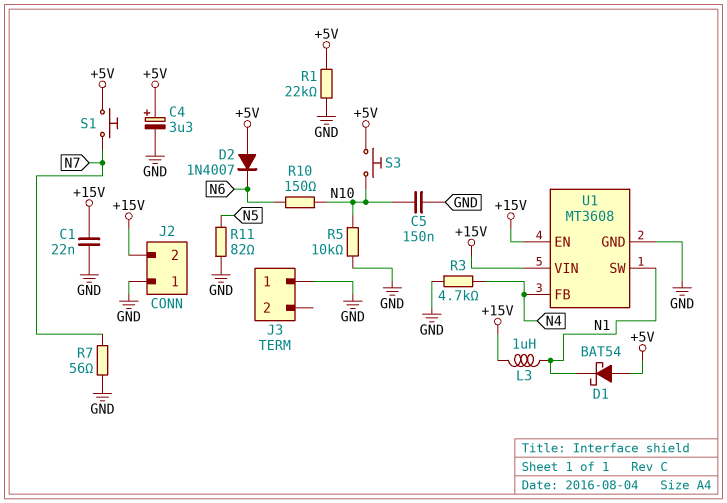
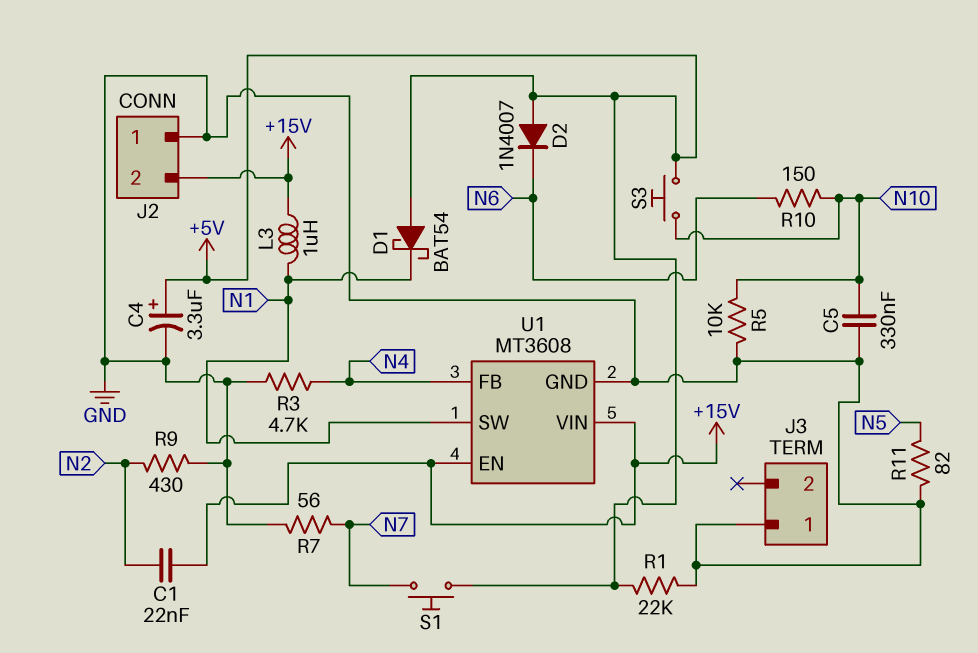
C1: 22nF (+15V, GND) -> 22nF (+15V, N2)
C5: 150nF (GND, N10) -> 330nF (GND, N10)
R9: none -> 430 (GND, N2)

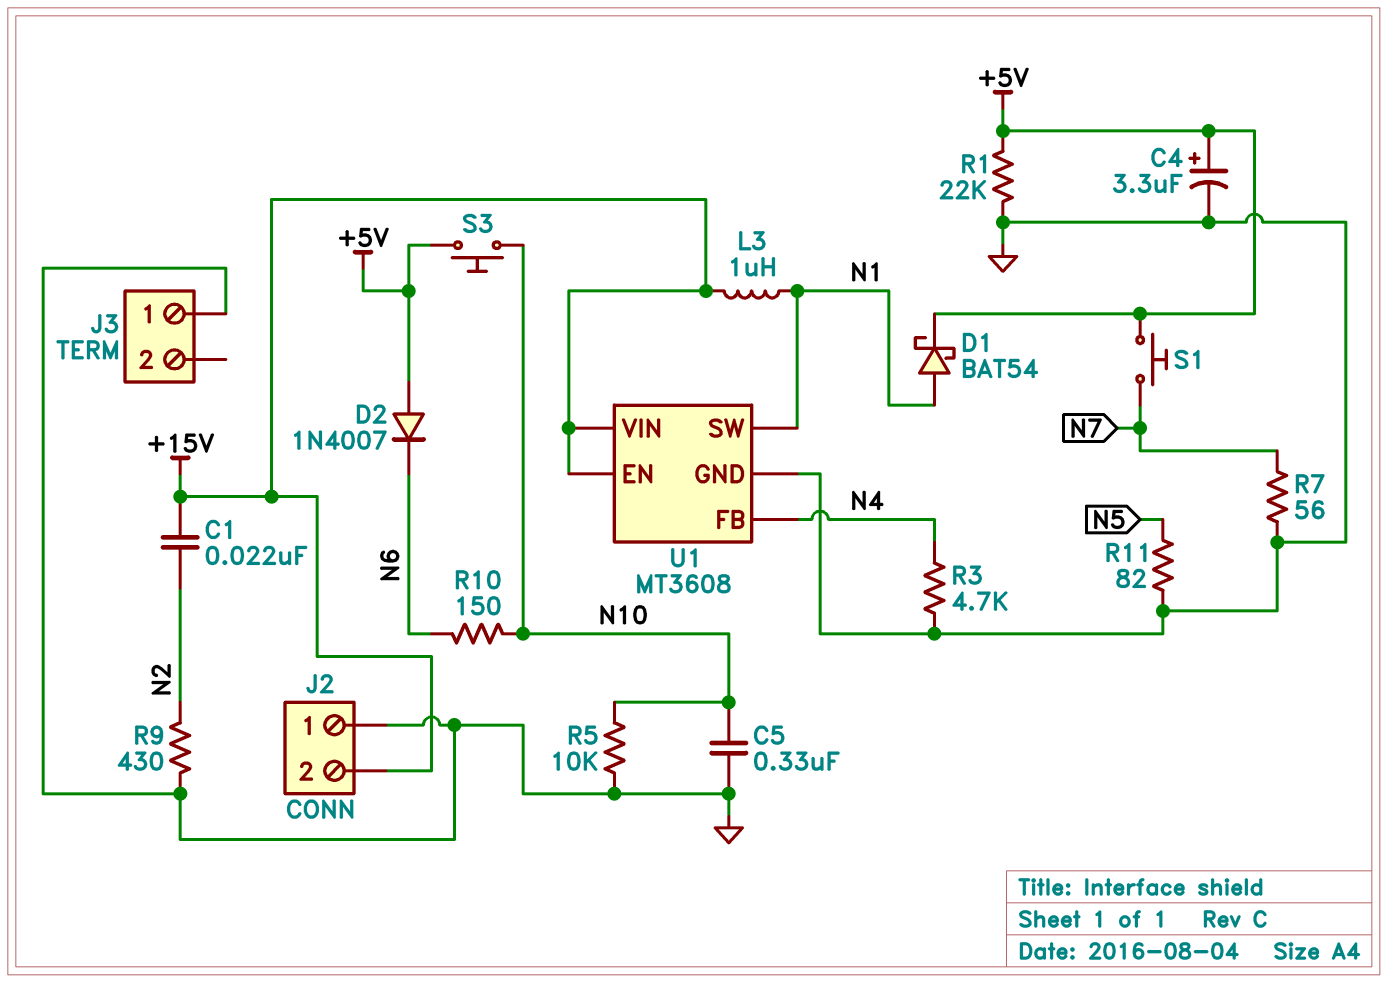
D1: schottky BAT54 (A +5V, K N1) -> schottky BAT54 (A N1, K +5V)

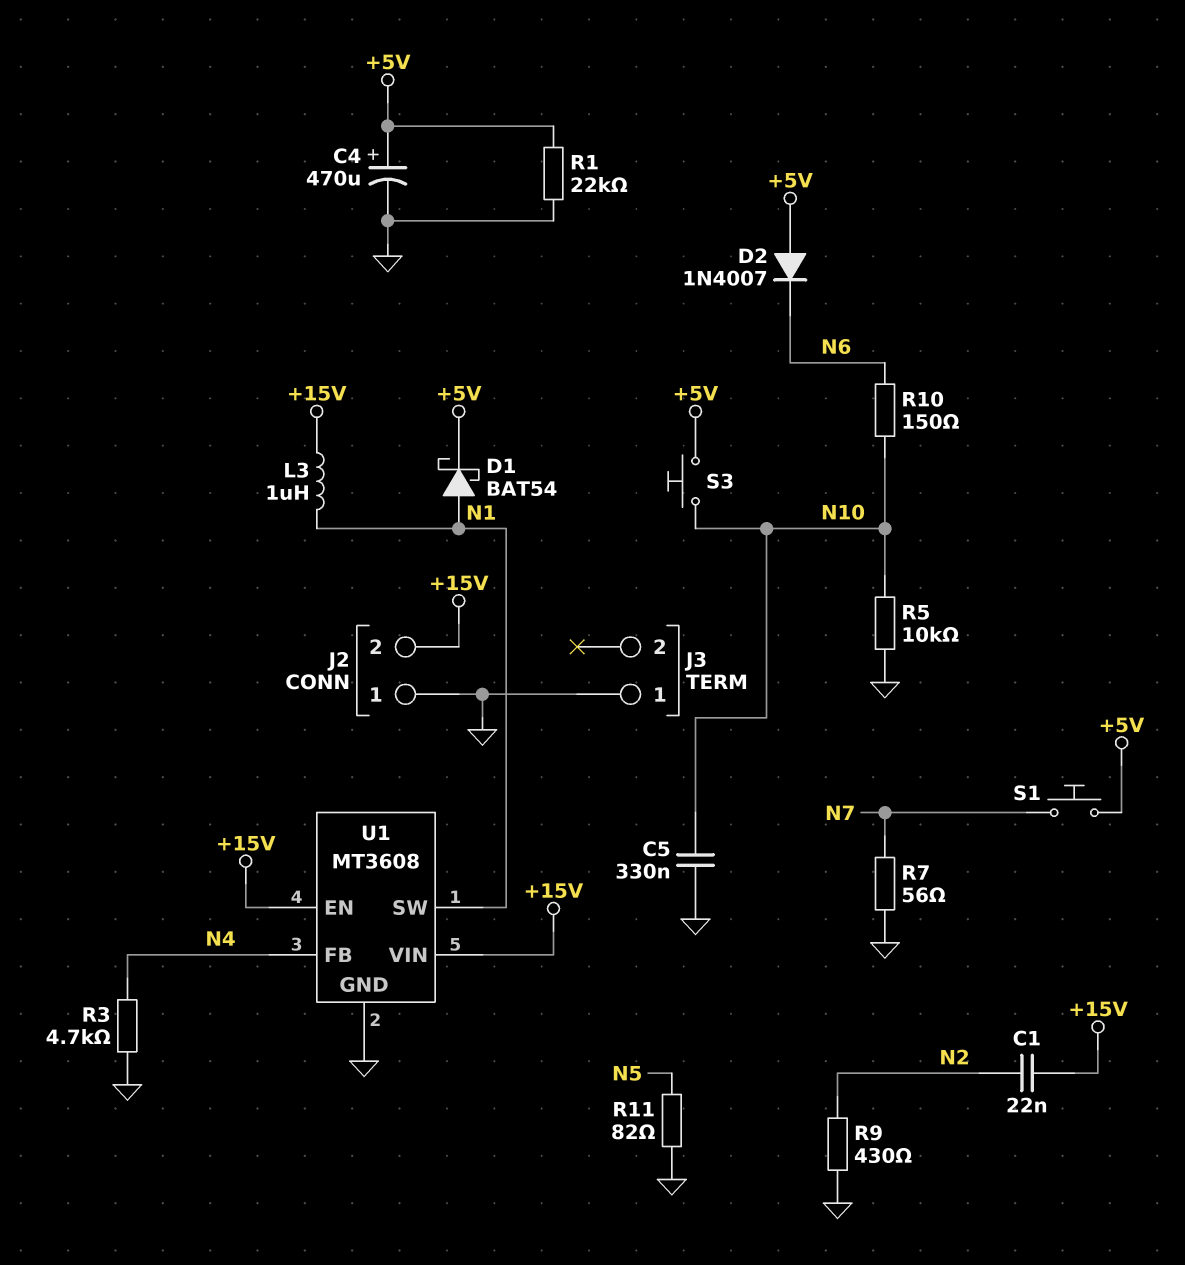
C4: 3.3uF (plus +5V, minus GND) -> 470uF (plus +5V, minus GND)

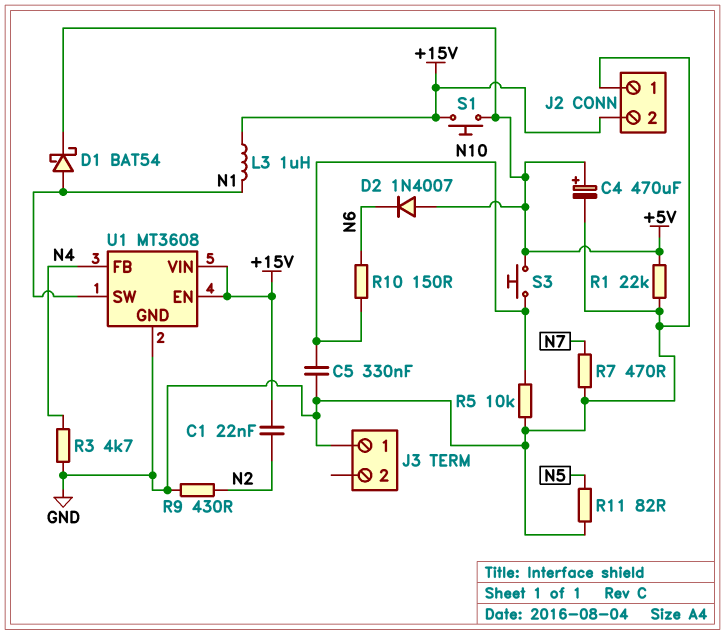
R7: 56 (GND, N7) -> 470 (GND, N7)
S1: button (+5V, N7) -> button (+5V, +15V)

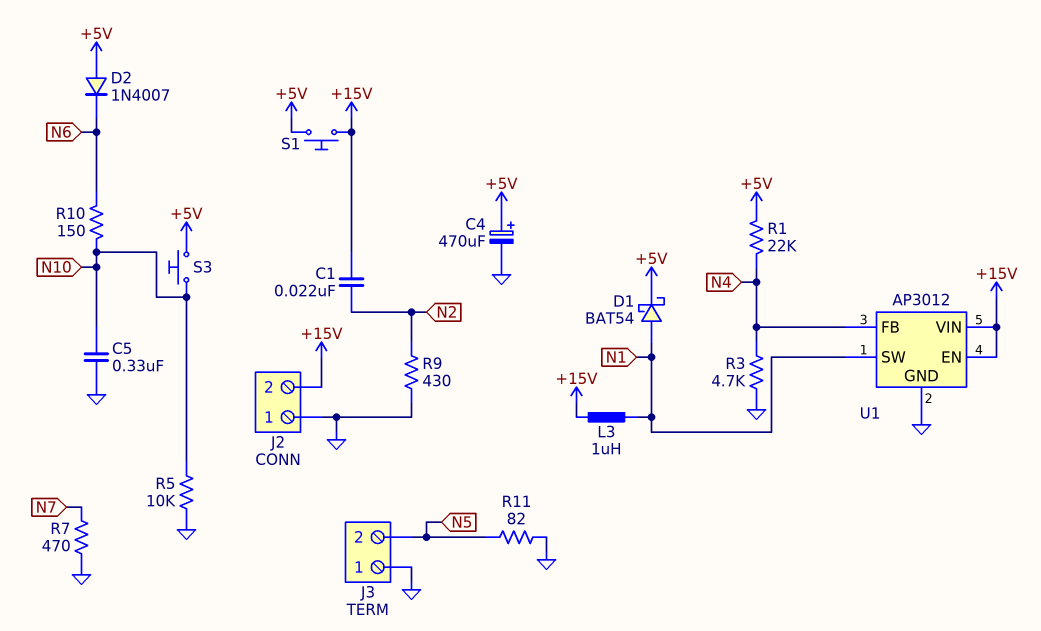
J3 pin 2: none -> N5
R1: 22k (+5V, GND) -> 22k (+5V, N4)
U1: MT3608 -> AP3012

